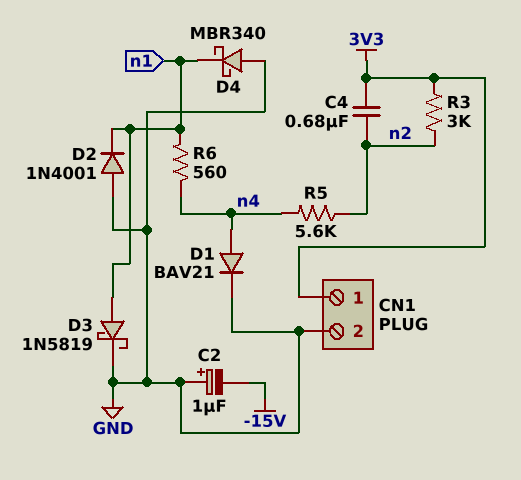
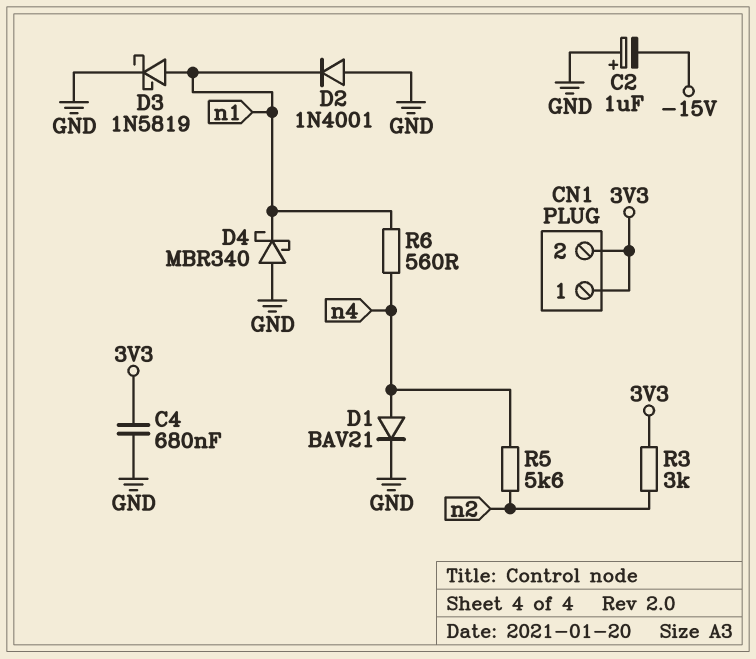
C4: 680nF (3V3, n2) -> 680nF (3V3, GND)
CN1 pin 2: GND -> 3V3

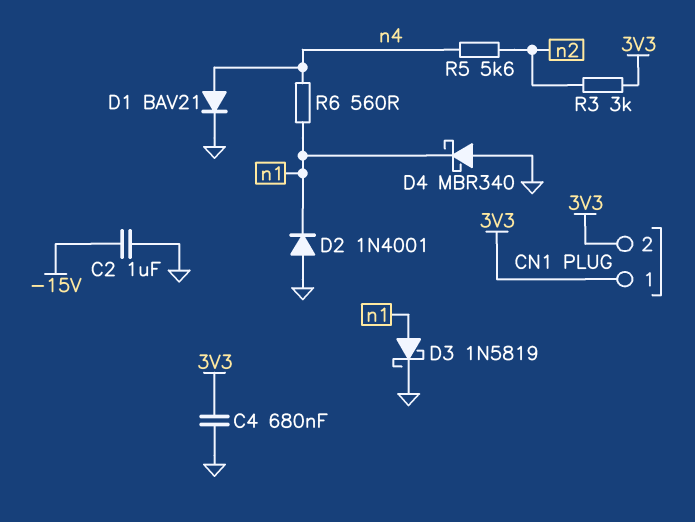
C2: 1uF (plus GND, minus -15V) -> 1uF (-15V, GND)

